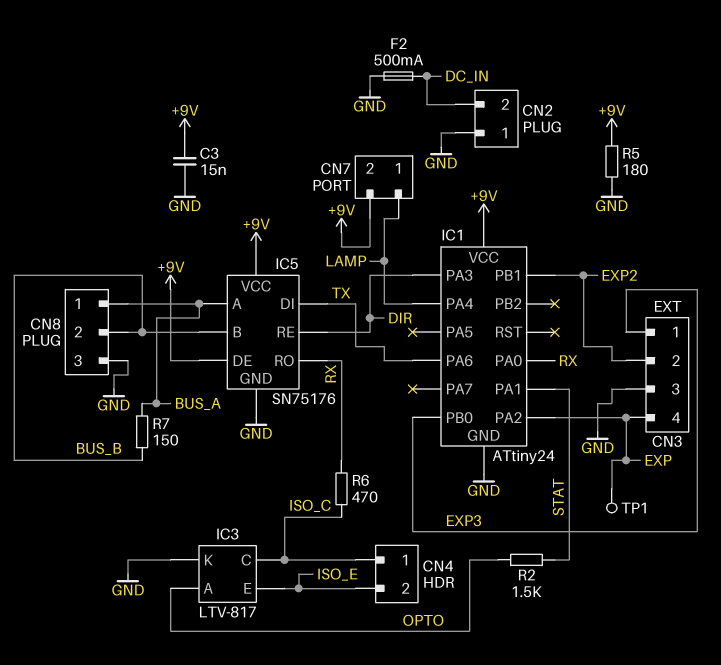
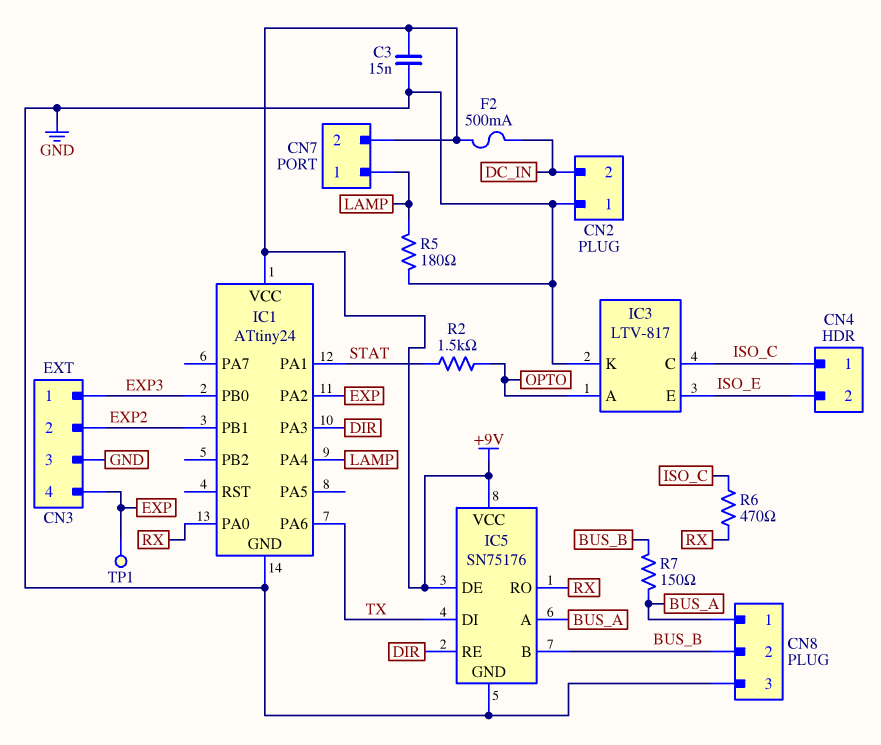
F2: 500mA (DC_IN, GND) -> 500mA (+9V, DC_IN)
R5: 180 (+9V, GND) -> 180 (GND, LAMP)

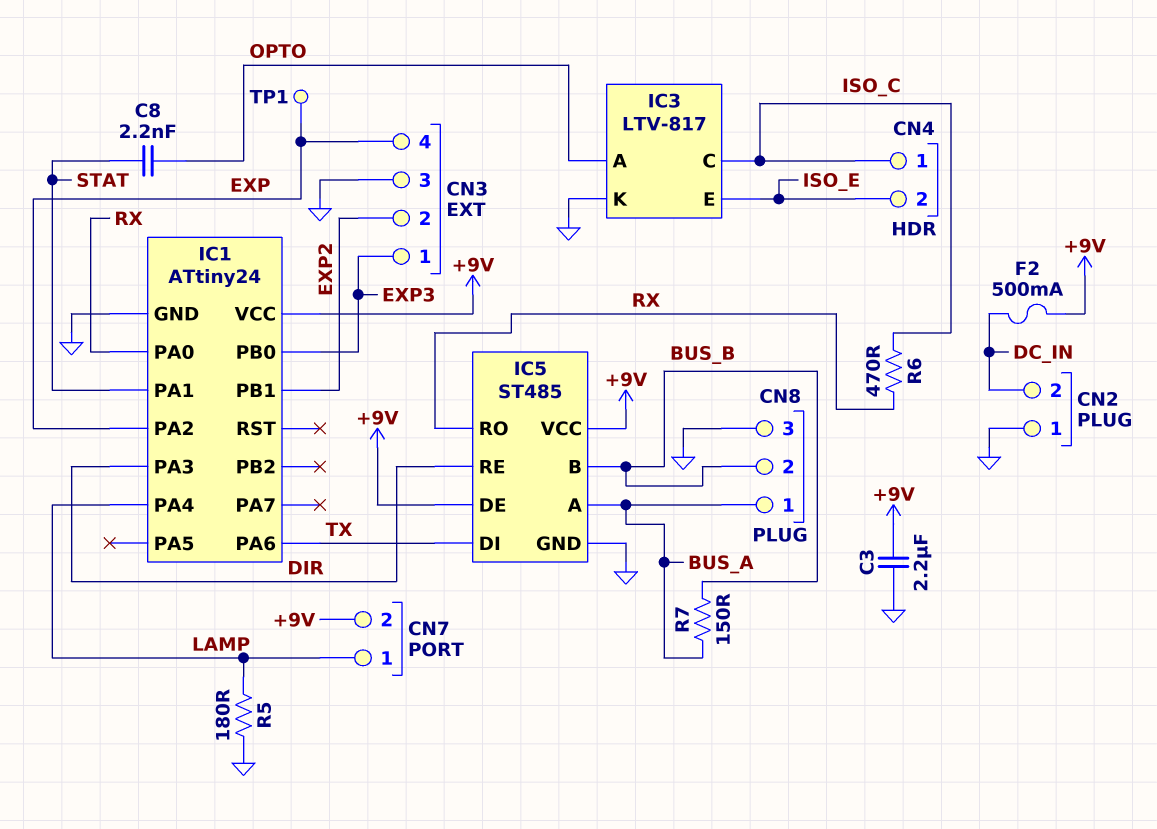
C3: 15nF (+9V, GND) -> 2.2uF (+9V, GND)
C8: none -> 2.2nF (OPTO, STAT)
IC5: SN75176 -> ST485
R2: 1.5k (OPTO, STAT) -> none

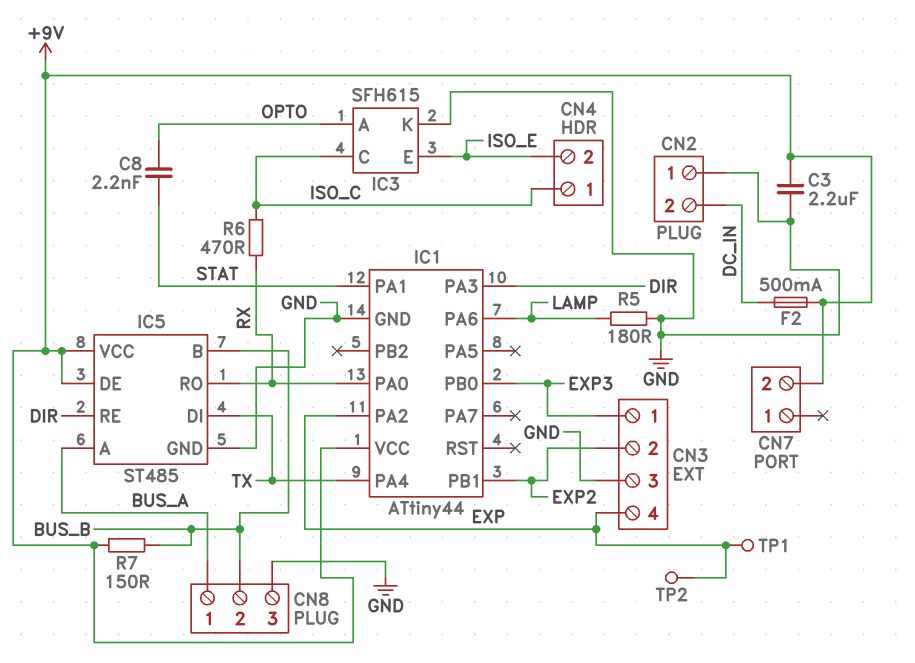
CN7 pin 1: LAMP -> none
IC1: ATtiny24 -> ATtiny44
IC1 pin PA4: LAMP -> TX
IC1 pin PA6: TX -> LAMP
IC3: LTV-817 -> SFH615
R7: 150 (BUS_A, BUS_B) -> 150 (+9V, BUS_B)
TP2: none -> test point (EXP)

